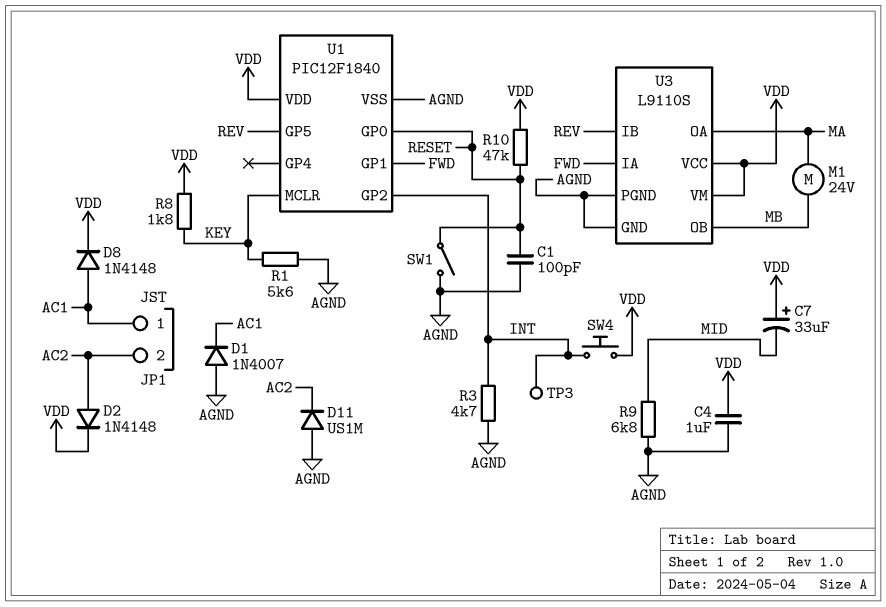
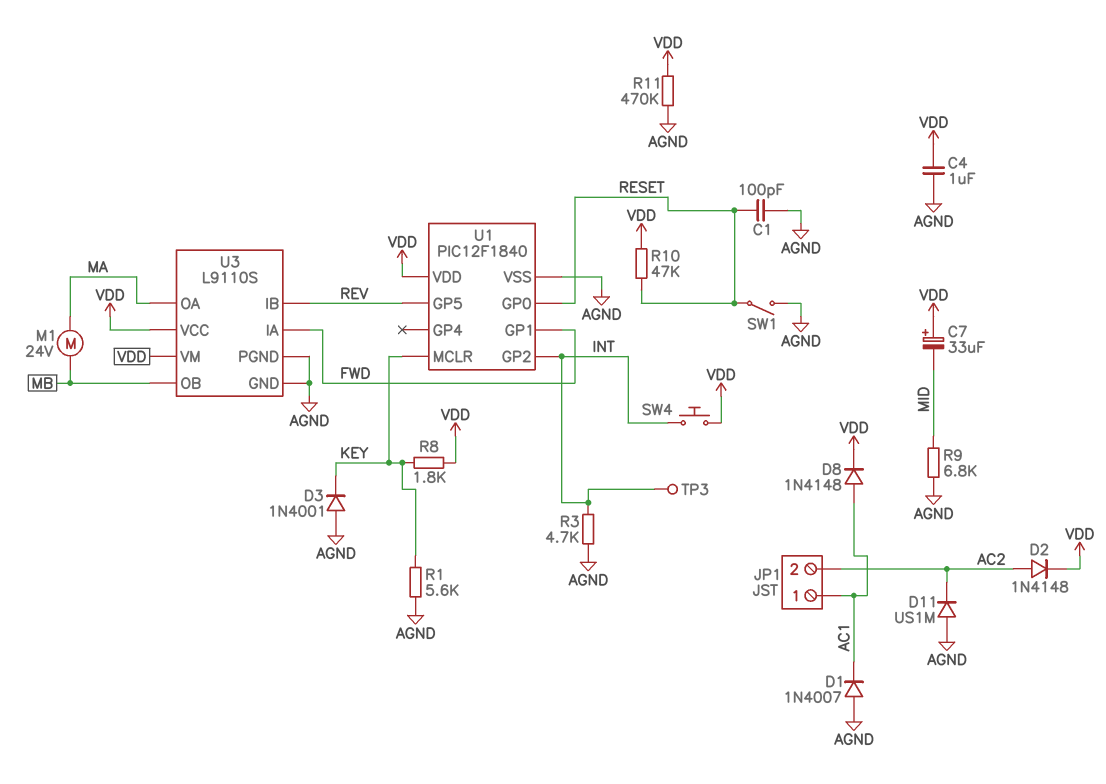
D3: none -> diode 1N4001 (A AGND, K KEY)
R11: none -> 470k (AGND, VDD)

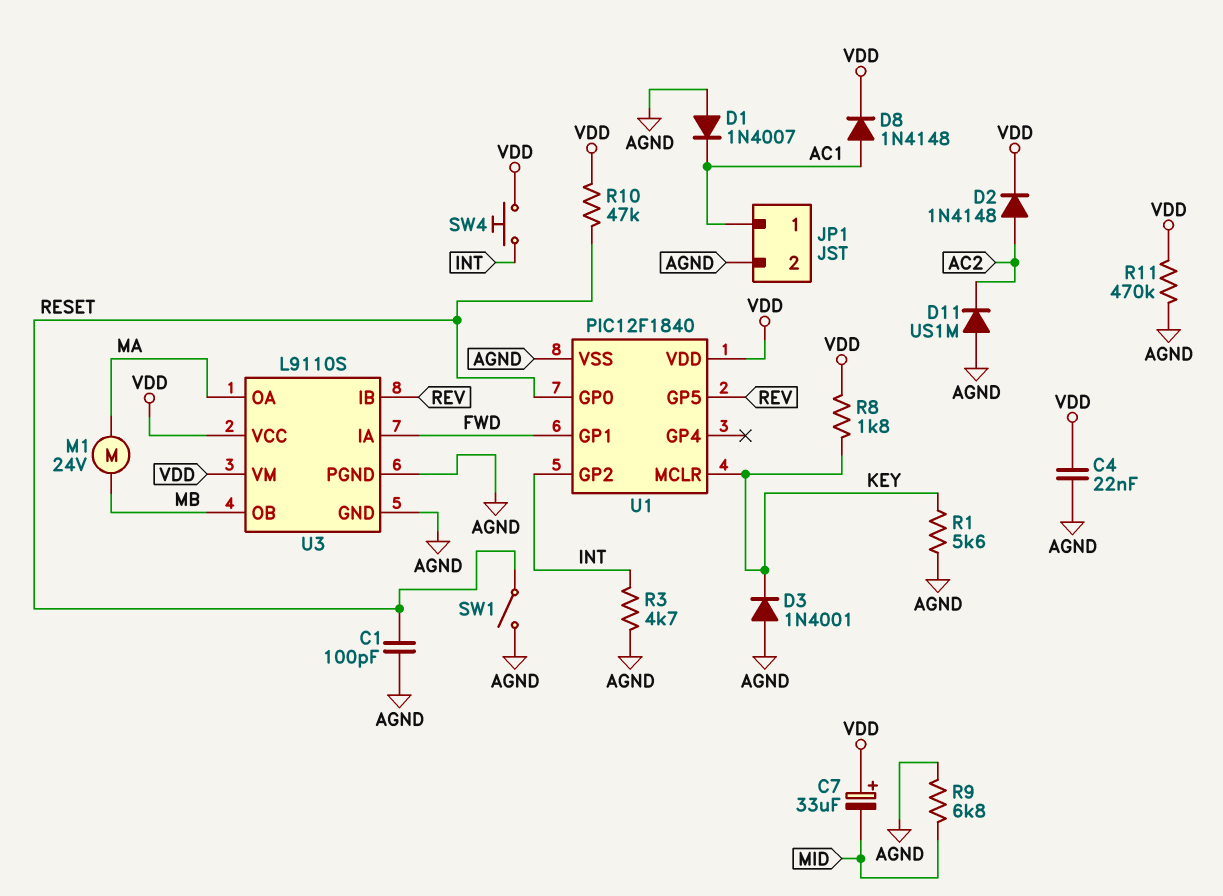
C4: 1uF (AGND, VDD) -> 22nF (AGND, VDD)
JP1 pin 2: AC2 -> AGND
TP3: test point (INT) -> none

